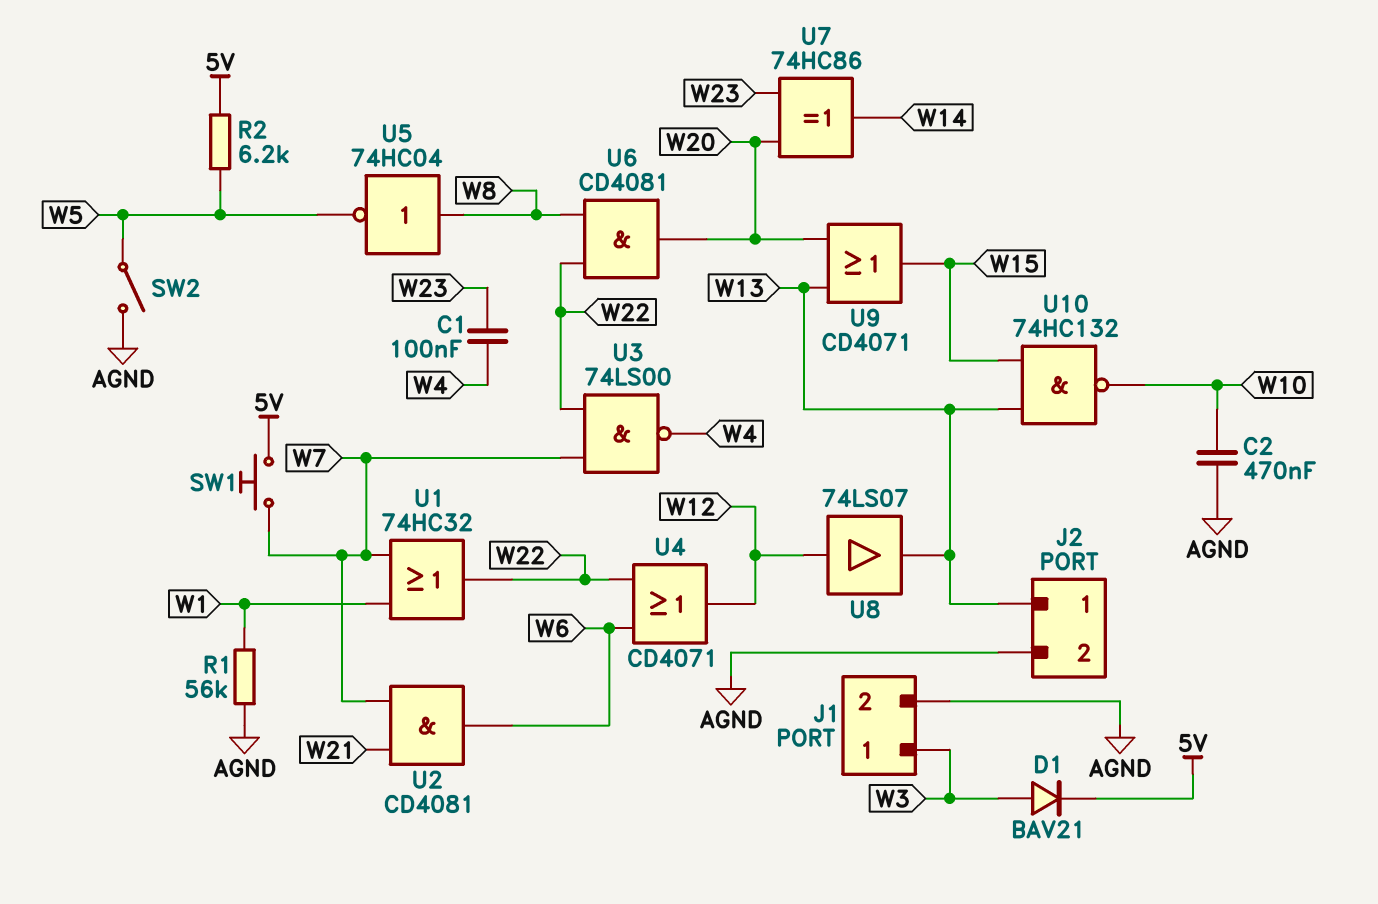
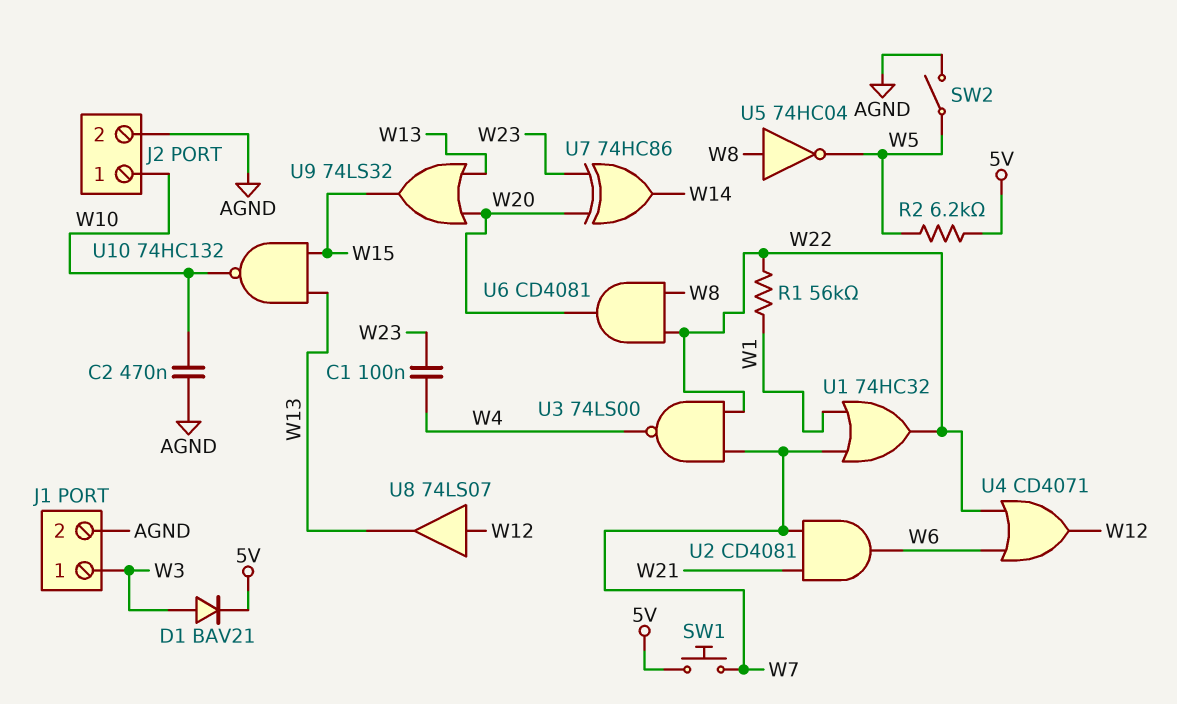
J2 pin 1: W13 -> W10
R1: 56k (AGND, W1) -> 56k (W1, W22)
U9: OR CD4071 (in W13, in W20, out W15) -> OR 74LS32 (in W13, in W20, out W15)

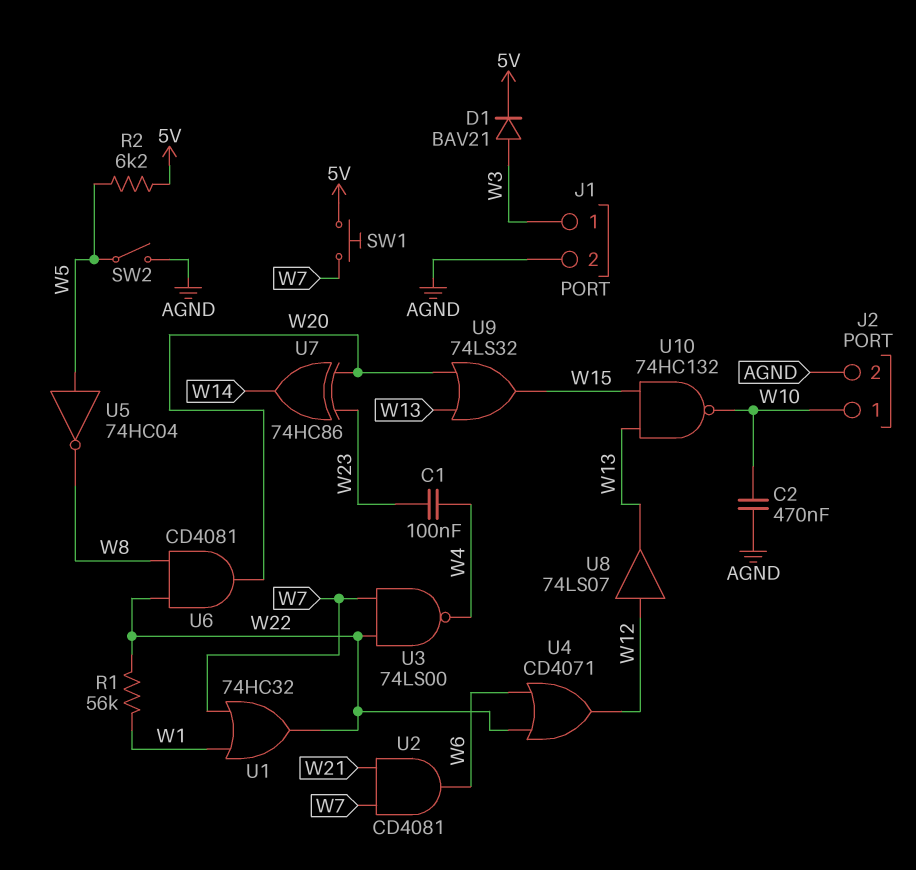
U5: NOT 74HC04 (in W8, out W5) -> NOT 74HC04 (in W5, out W8)

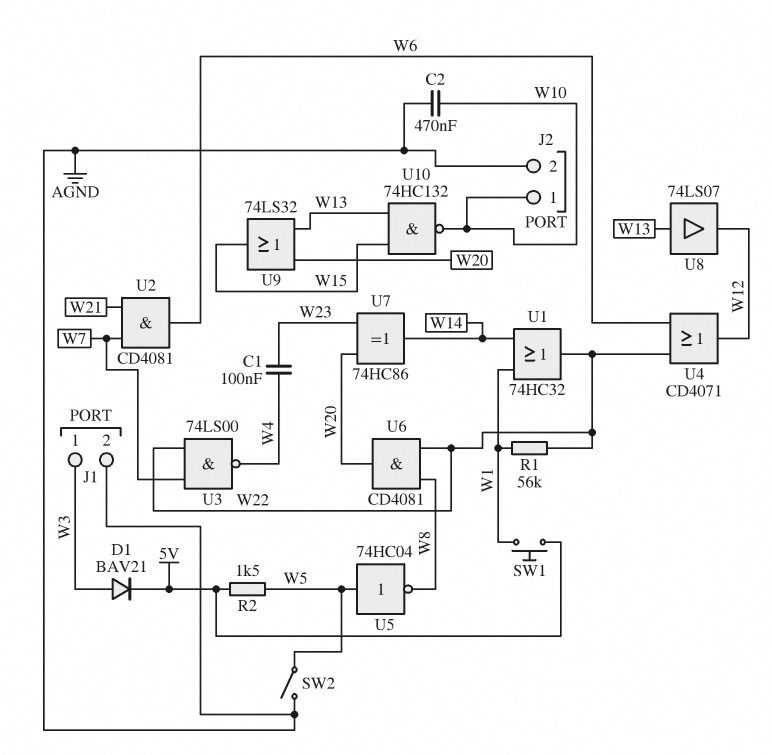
R2: 6.2k (5V, W5) -> 1.5k (5V, W5)
SW1: button (5V, W7) -> button (5V, W1)
U1: OR 74HC32 (in W1, in W7, out W22) -> OR 74HC32 (in W1, in W14, out W22)
U8: buffer 74LS07 (in W12, out W13) -> buffer 74LS07 (in W13, out W12)

